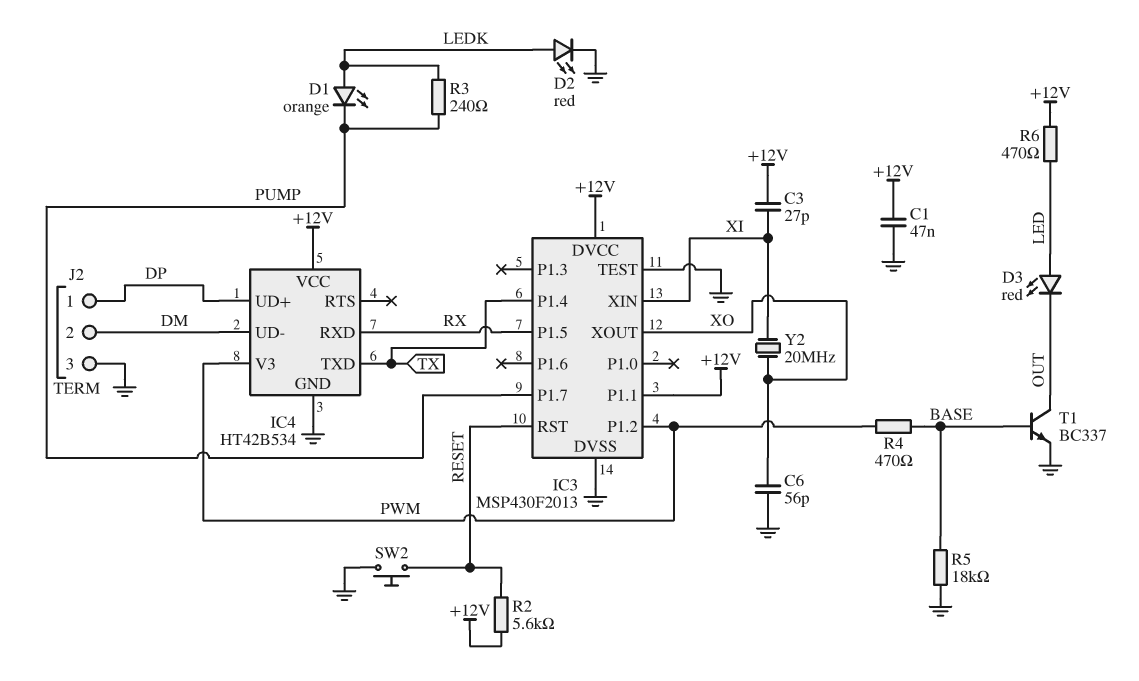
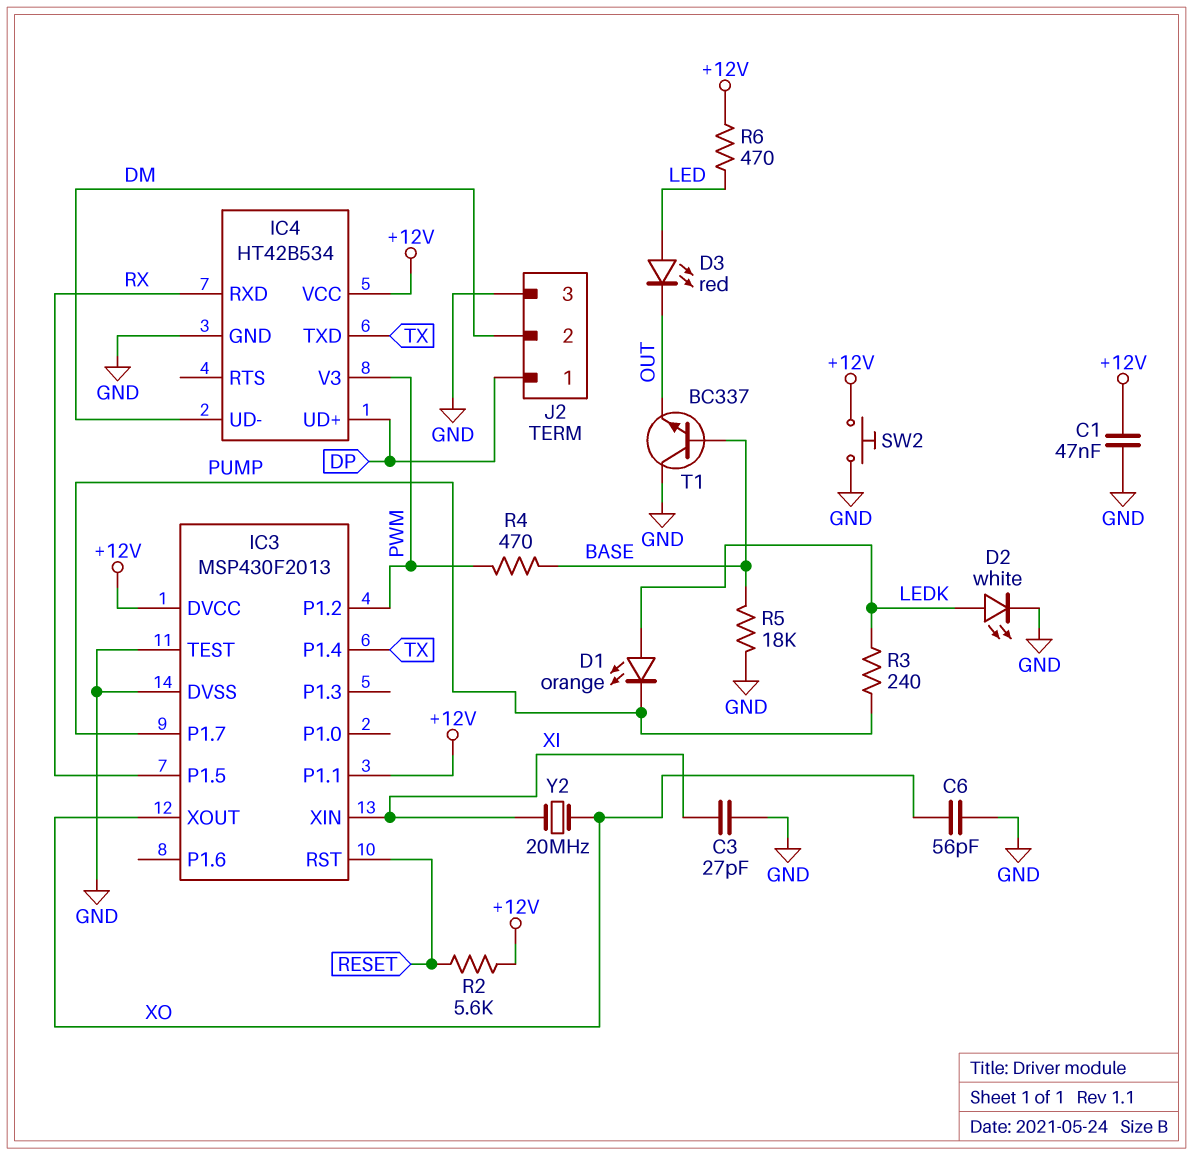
C3: 27pF (+12V, XI) -> 27pF (GND, XI)
D2: LED red (A LEDK, K GND) -> LED white (A LEDK, K GND)
SW2: button (GND, RESET) -> button (+12V, GND)
T1: NPN BC337 (B BASE, C OUT, E GND) -> NPN BC337 (B BASE, C GND, E OUT)

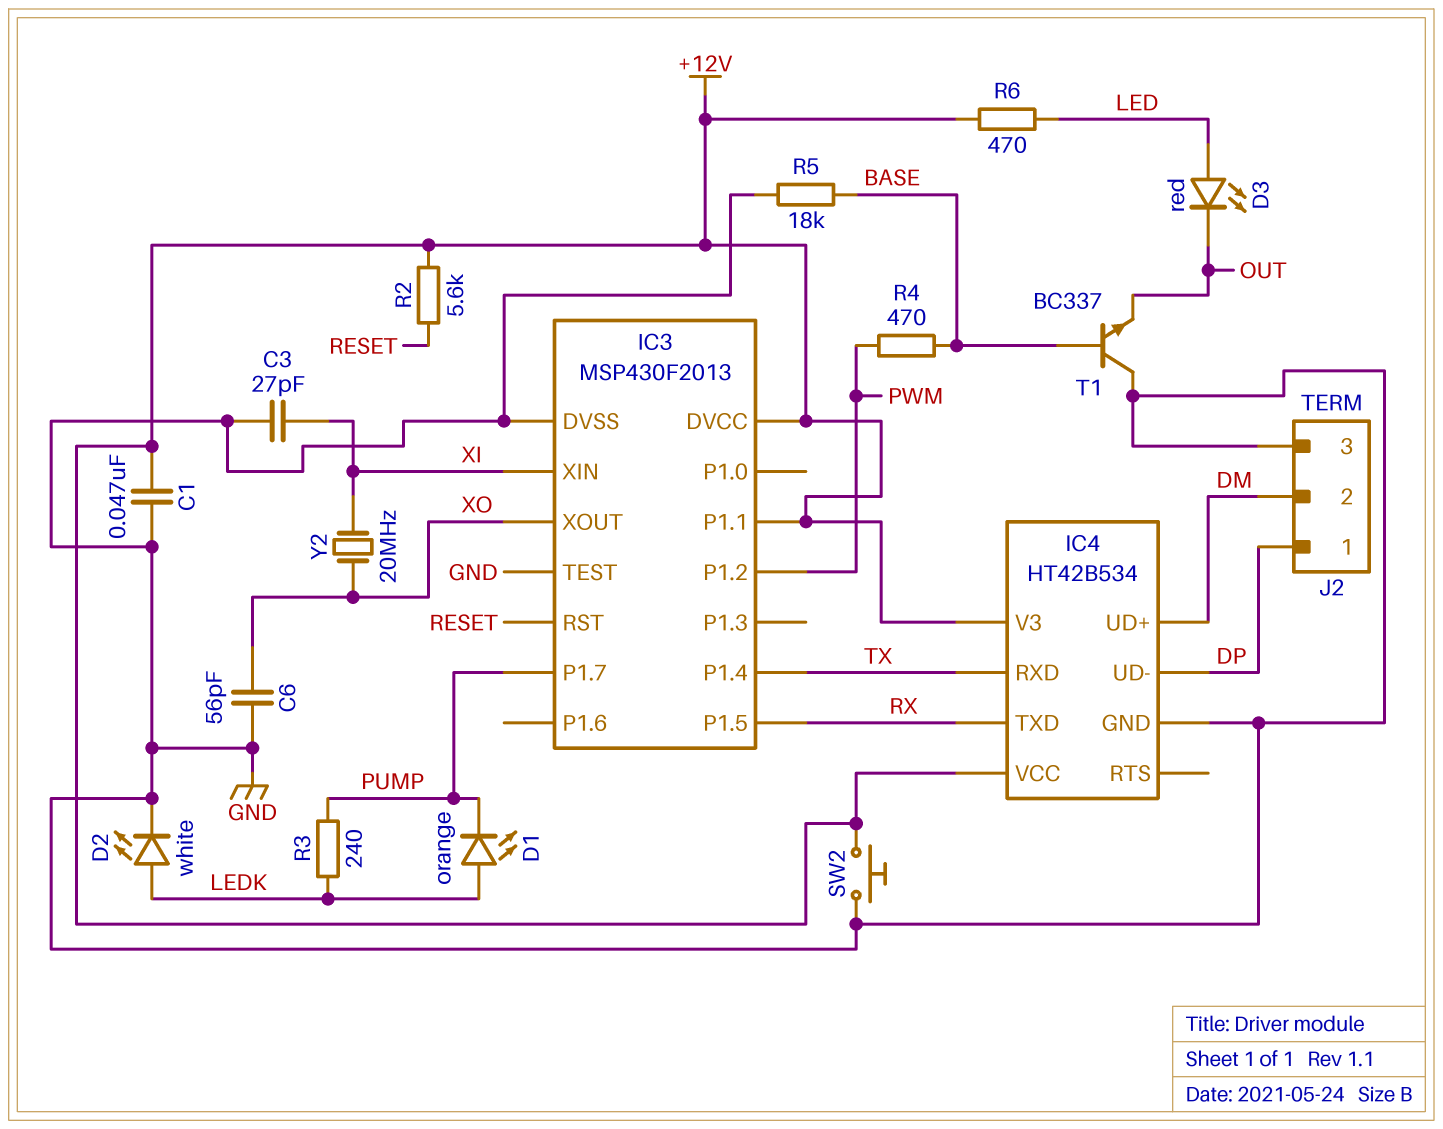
IC4 pin RXD: RX -> TX
IC4 pin TXD: TX -> RX
IC4 pin UD+: DP -> DM
IC4 pin UD-: DM -> DP
IC4 pin V3: PWM -> +12V

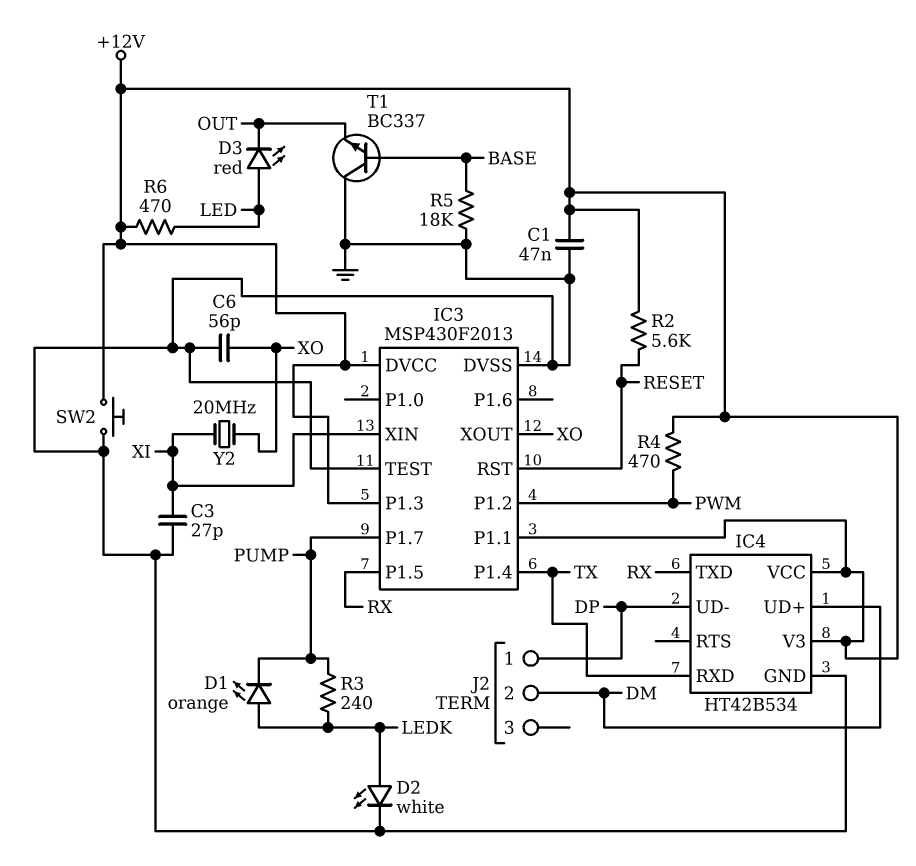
IC3 pin P1.3: none -> +12V
J2 pin 3: GND -> none
R4: 470 (BASE, PWM) -> 470 (+12V, PWM)

